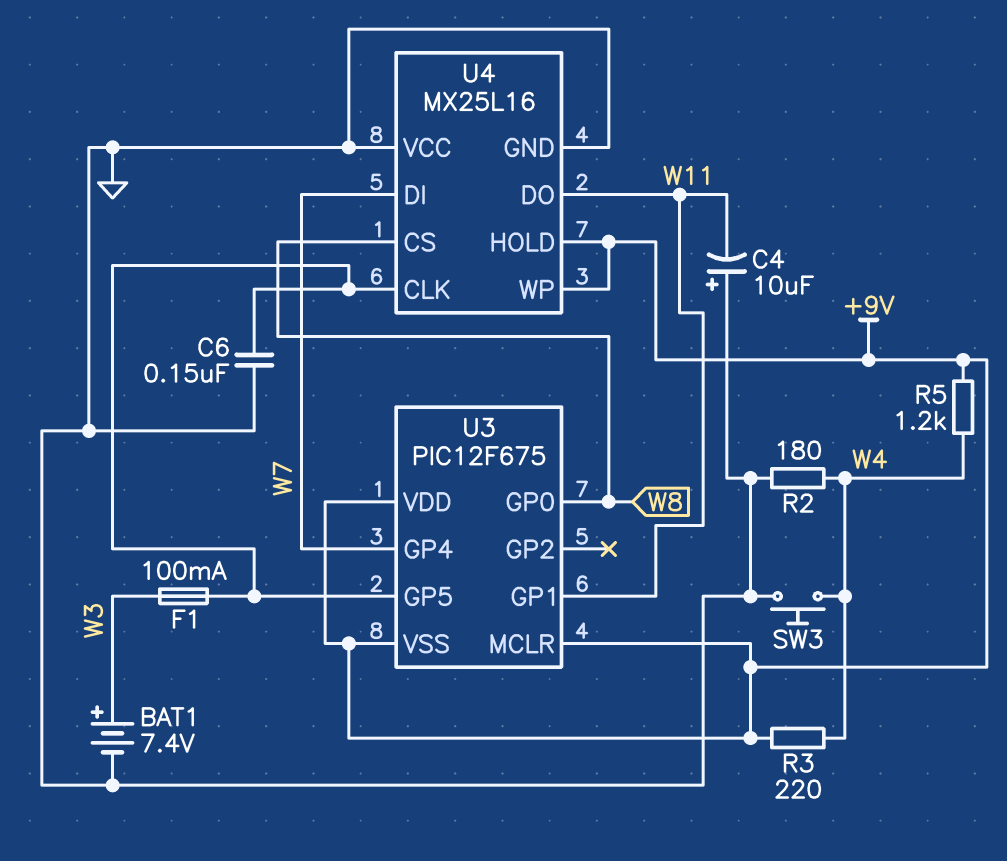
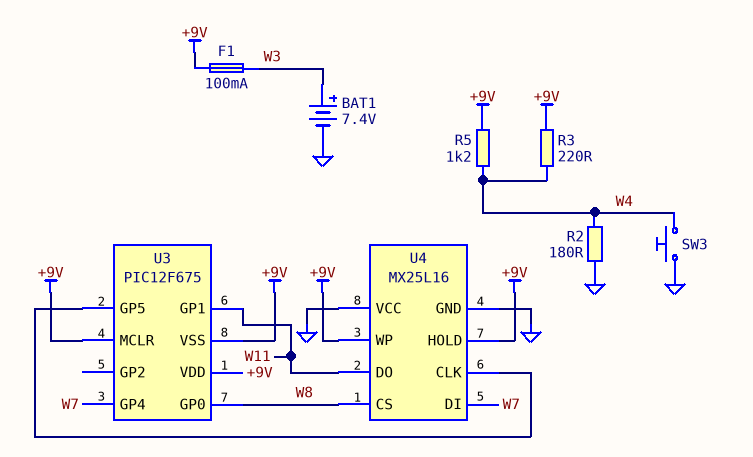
C4: 10uF (plus GND, minus W11) -> none
C6: 150nF (GND, U3/GP5) -> none
F1: 100mA (U3/GP5, W3) -> 100mA (+9V, W3)

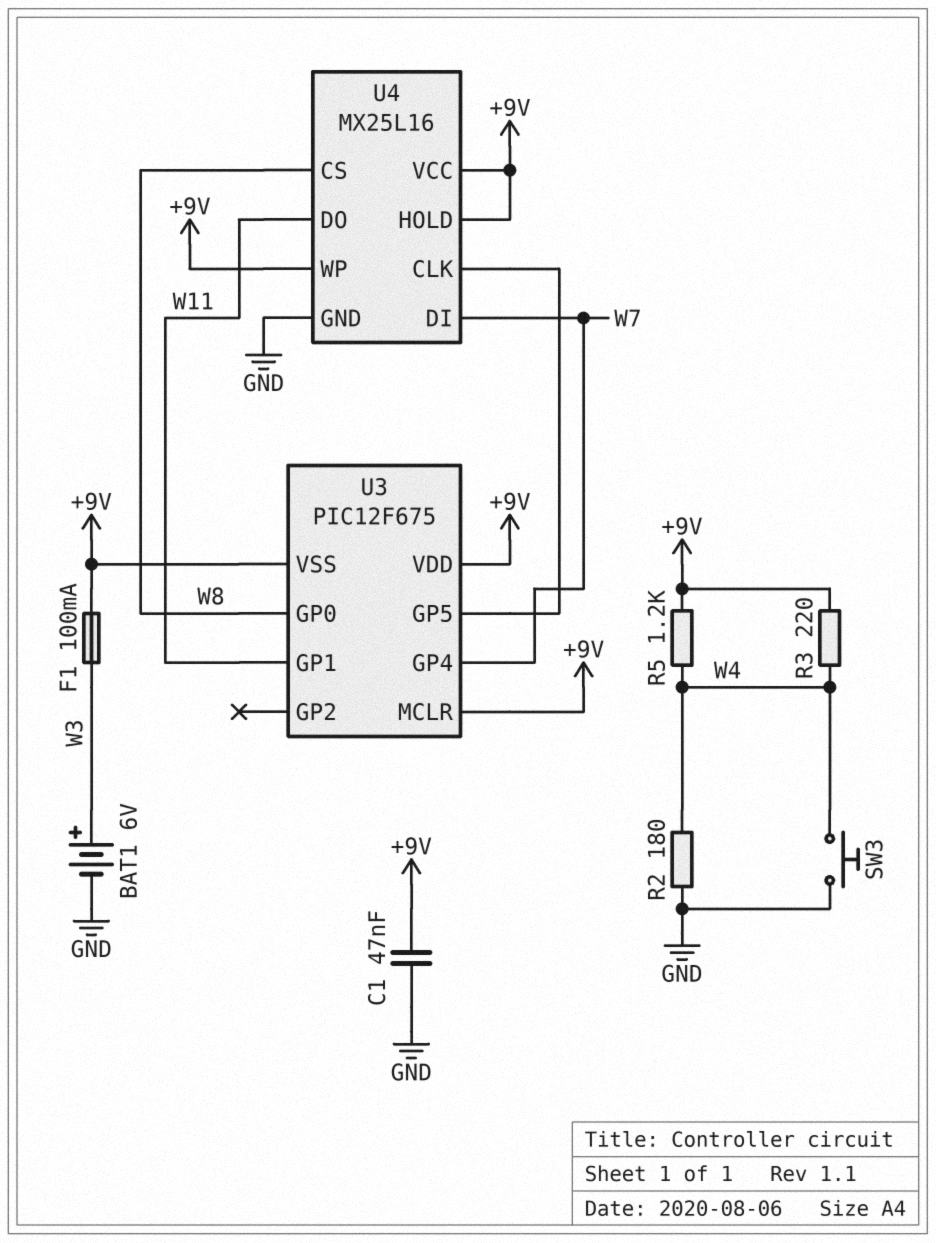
BAT1: 7.4V (plus W3, minus GND) -> 6V (plus W3, minus GND)
C1: none -> 47nF (+9V, GND)
U4 pin VCC: GND -> +9V

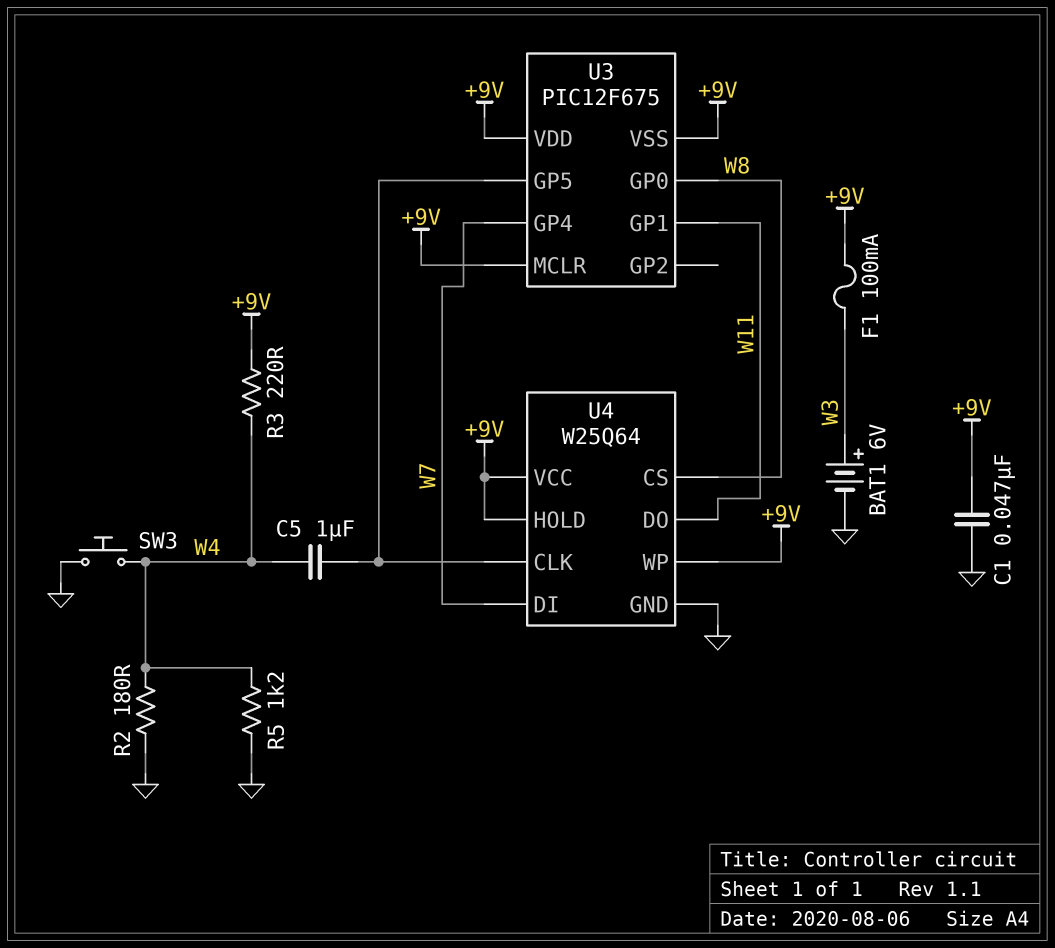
C5: none -> 1uF (U3/GP5, W4)
R5: 1.2k (+9V, W4) -> 1.2k (GND, W4)
U4: MX25L16 -> W25Q64

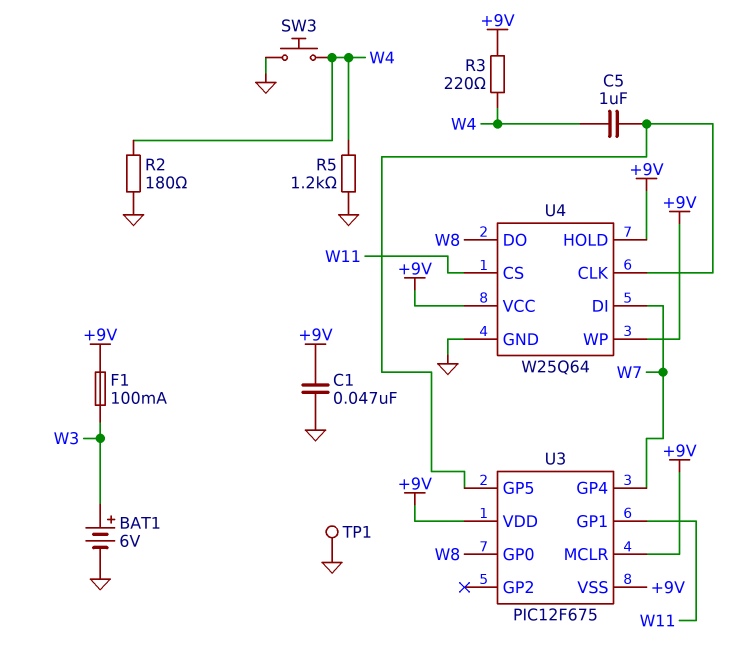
TP1: none -> test point (GND)
U4 pin CS: W8 -> W11
U4 pin DO: W11 -> W8

